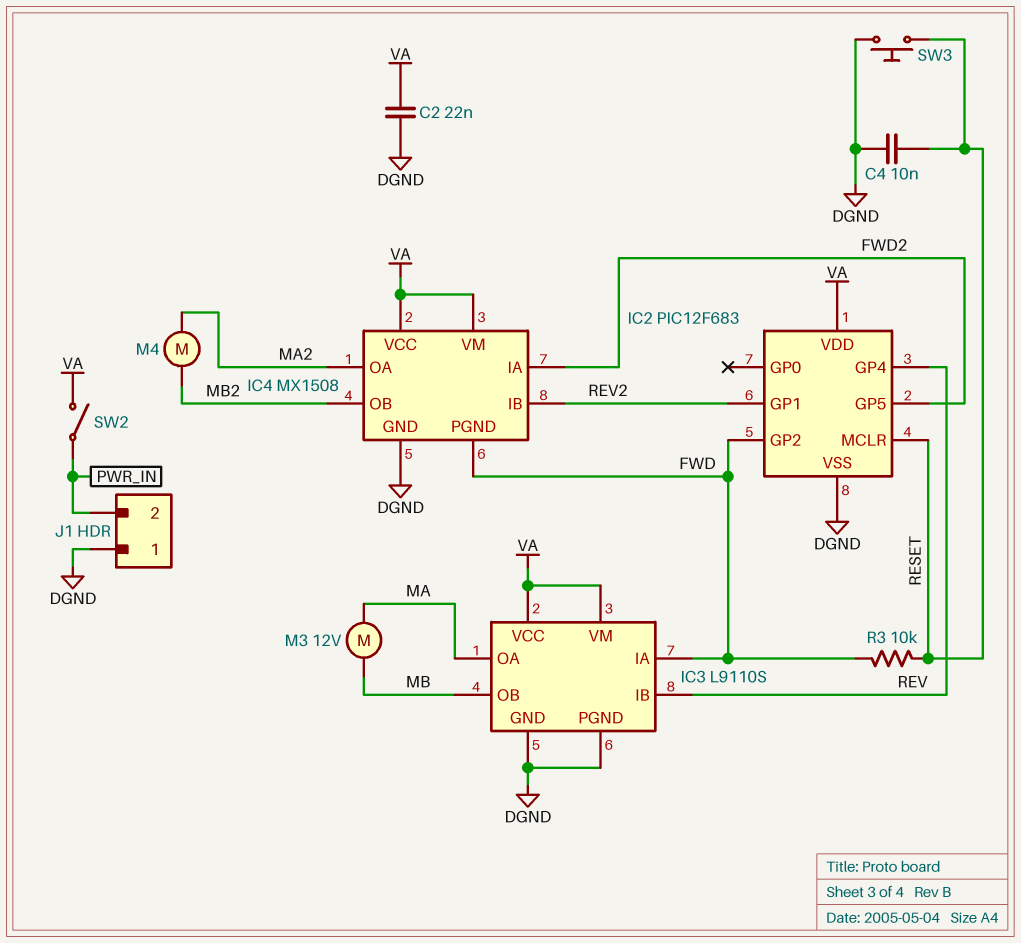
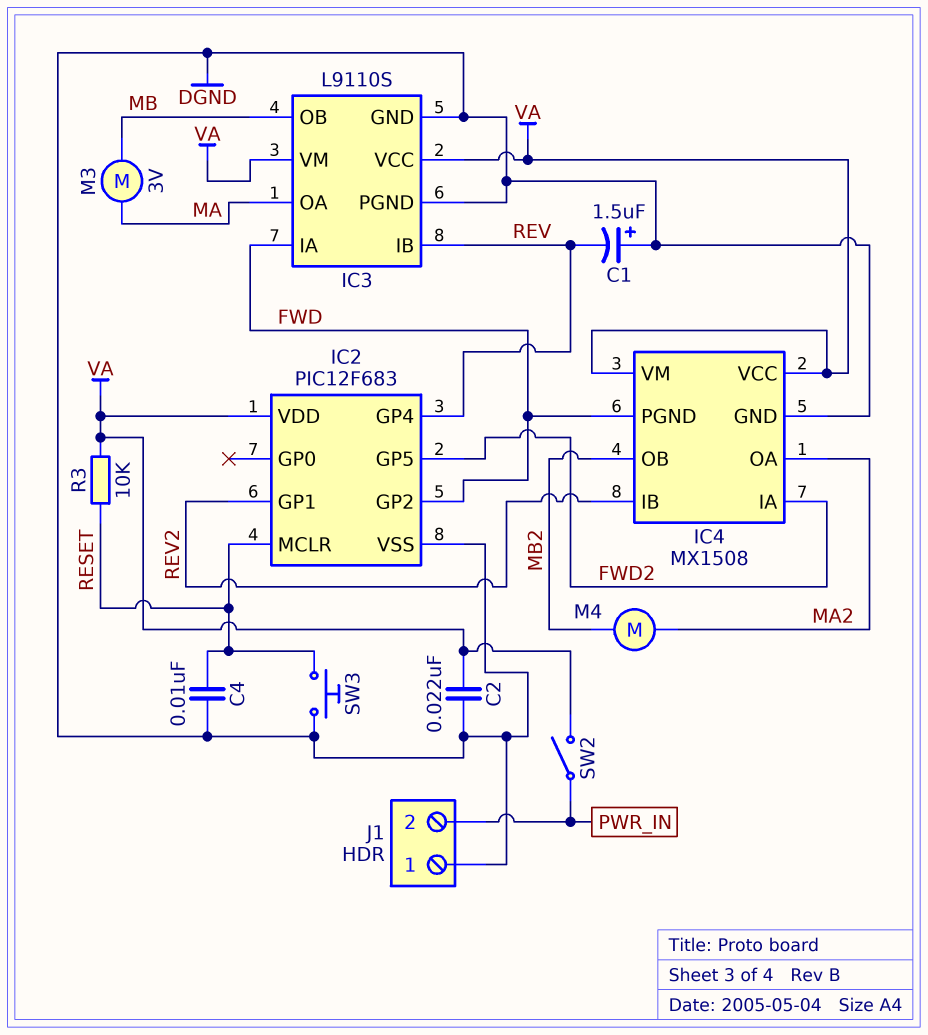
C1: none -> 1.5uF (plus DGND, minus REV)
M3: motor 12V (MA, MB) -> motor 3V (MA, MB)
R3: 10k (FWD, RESET) -> 10k (RESET, VA)

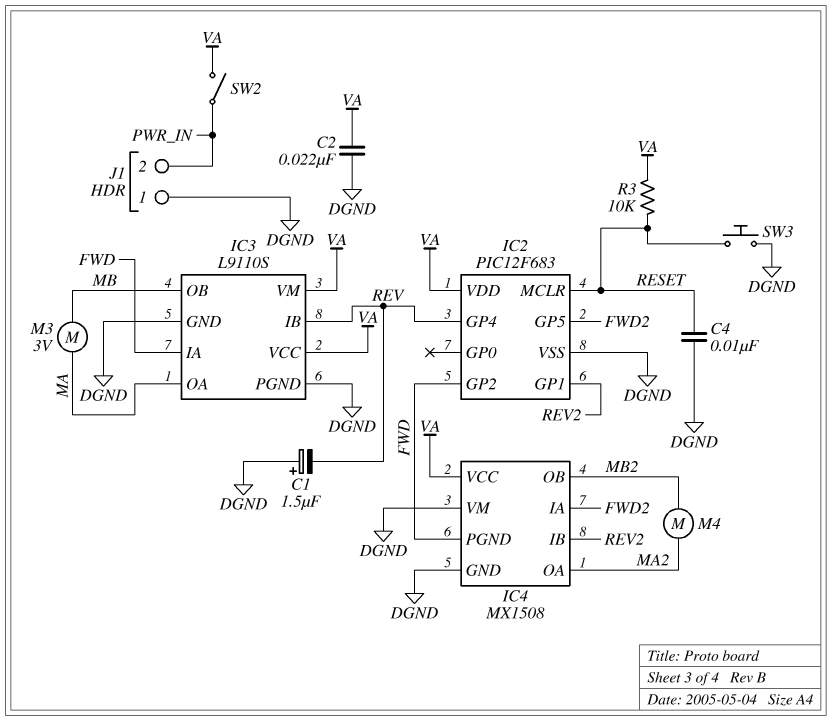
IC4 pin VM: VA -> DGND

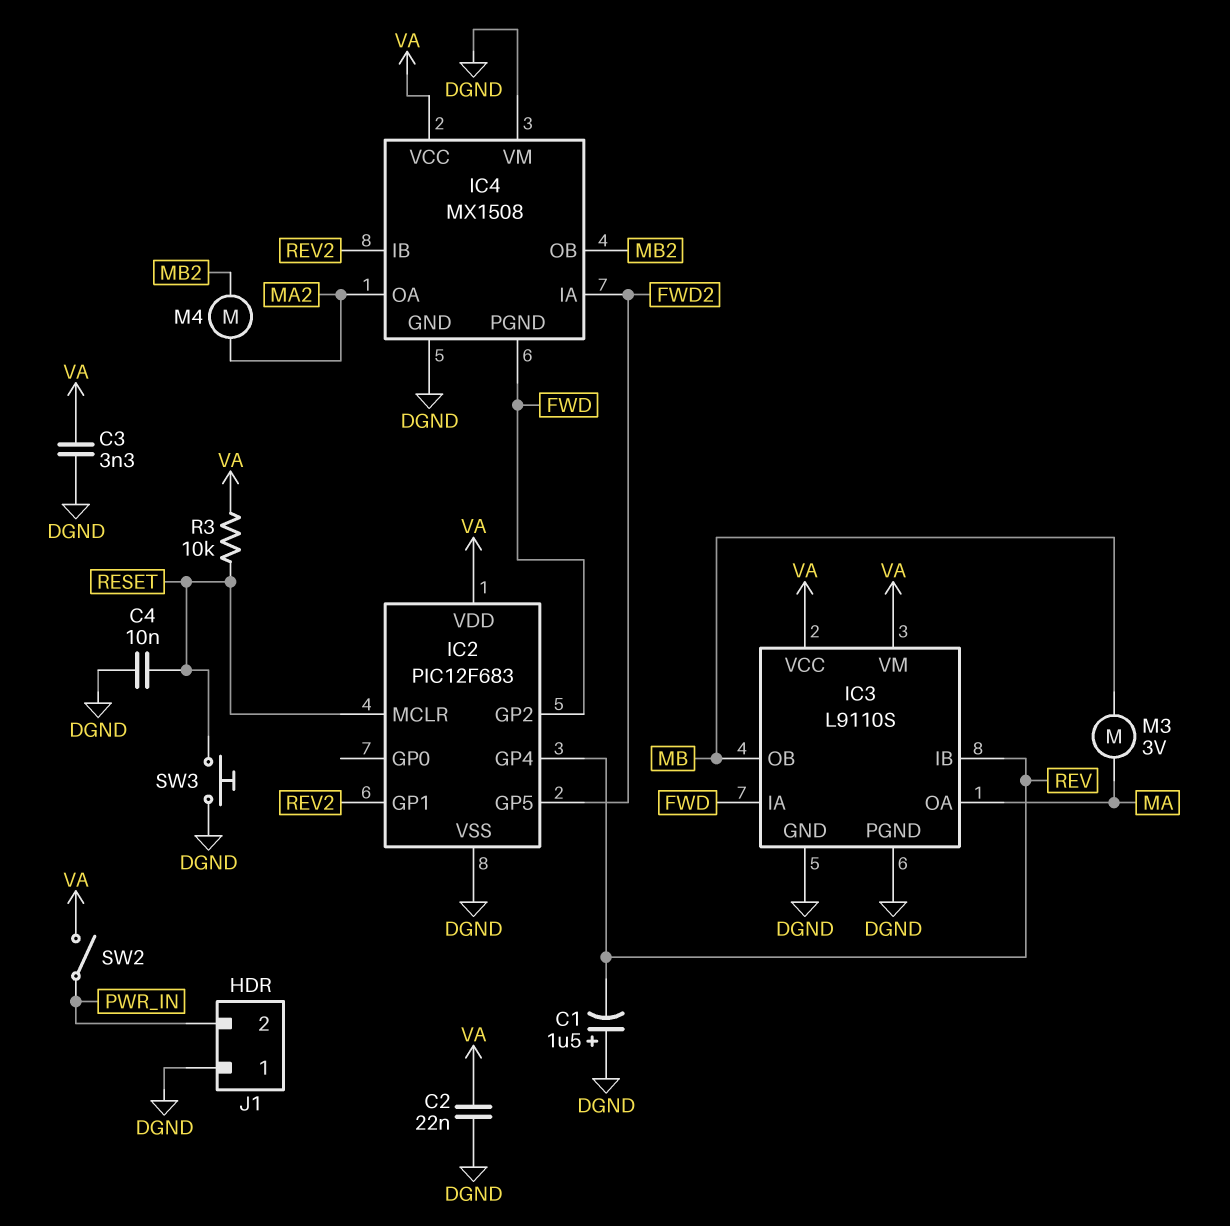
C3: none -> 3.3nF (DGND, VA)

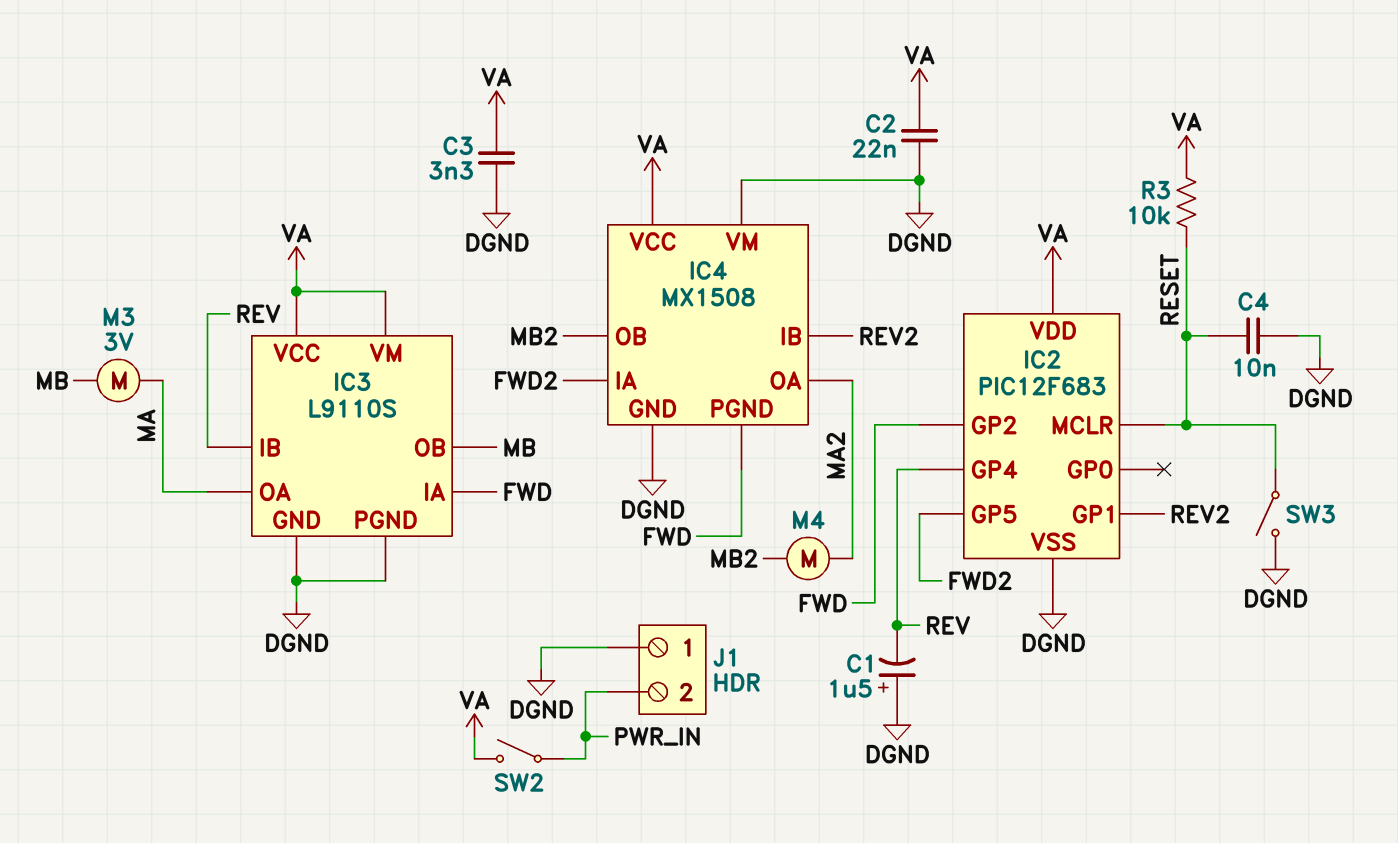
SW3: button (DGND, RESET) -> switch (DGND, RESET)

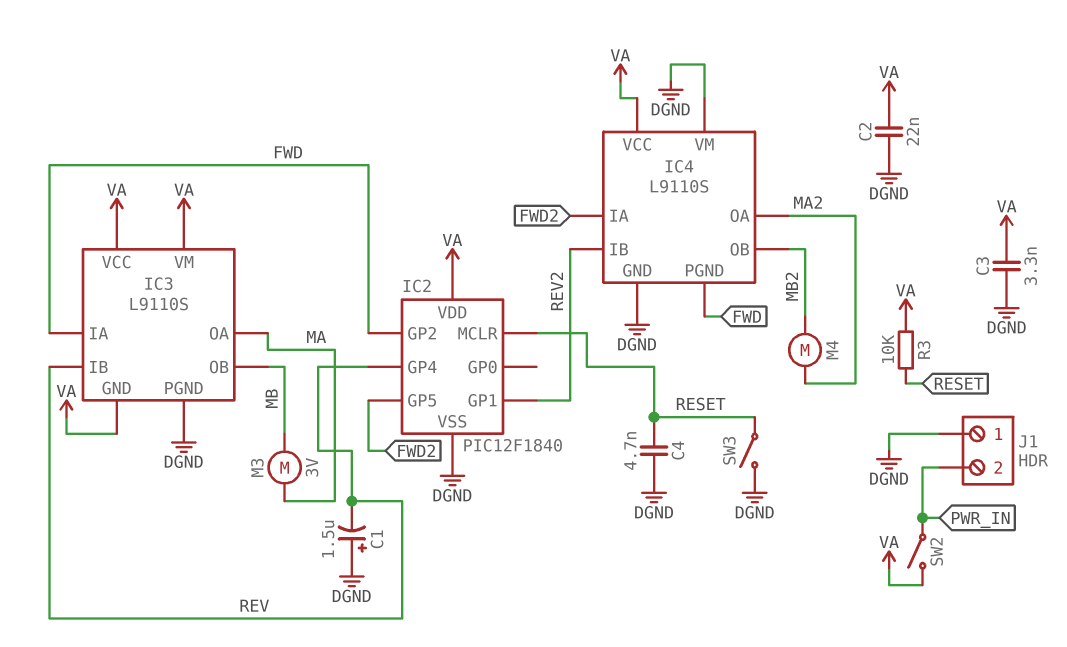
C4: 10nF (DGND, RESET) -> 4.7nF (DGND, RESET)
IC2: PIC12F683 -> PIC12F1840
IC3 pin GND: DGND -> VA
IC4: MX1508 -> L9110S

